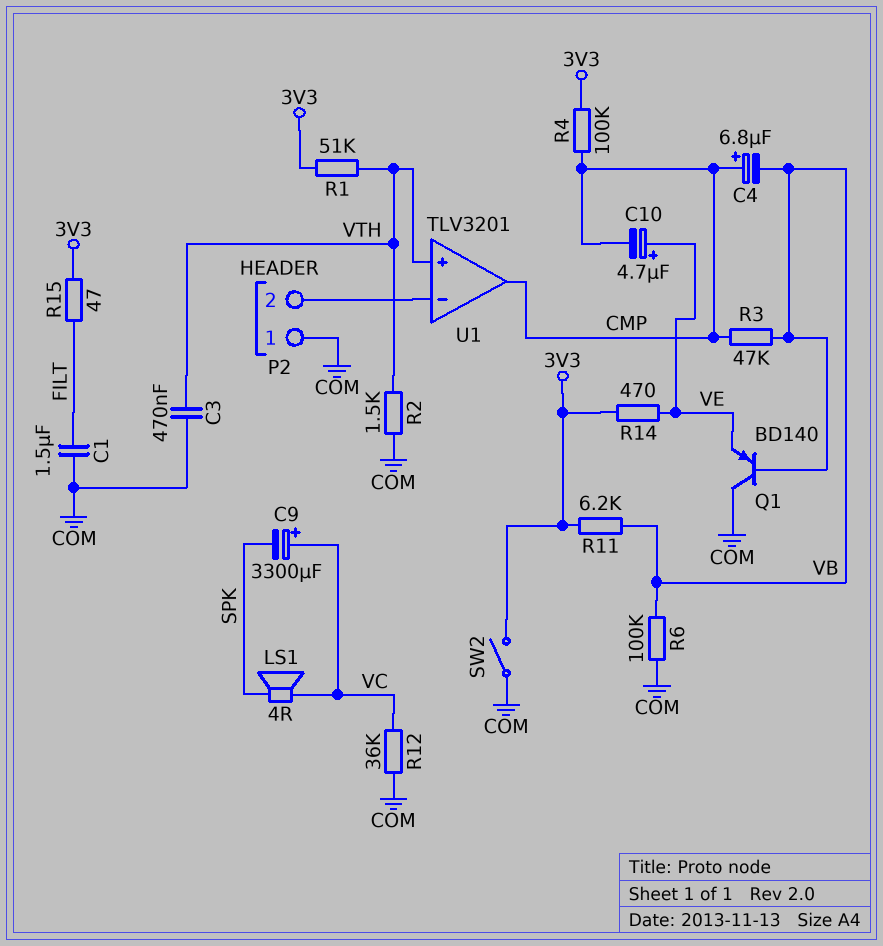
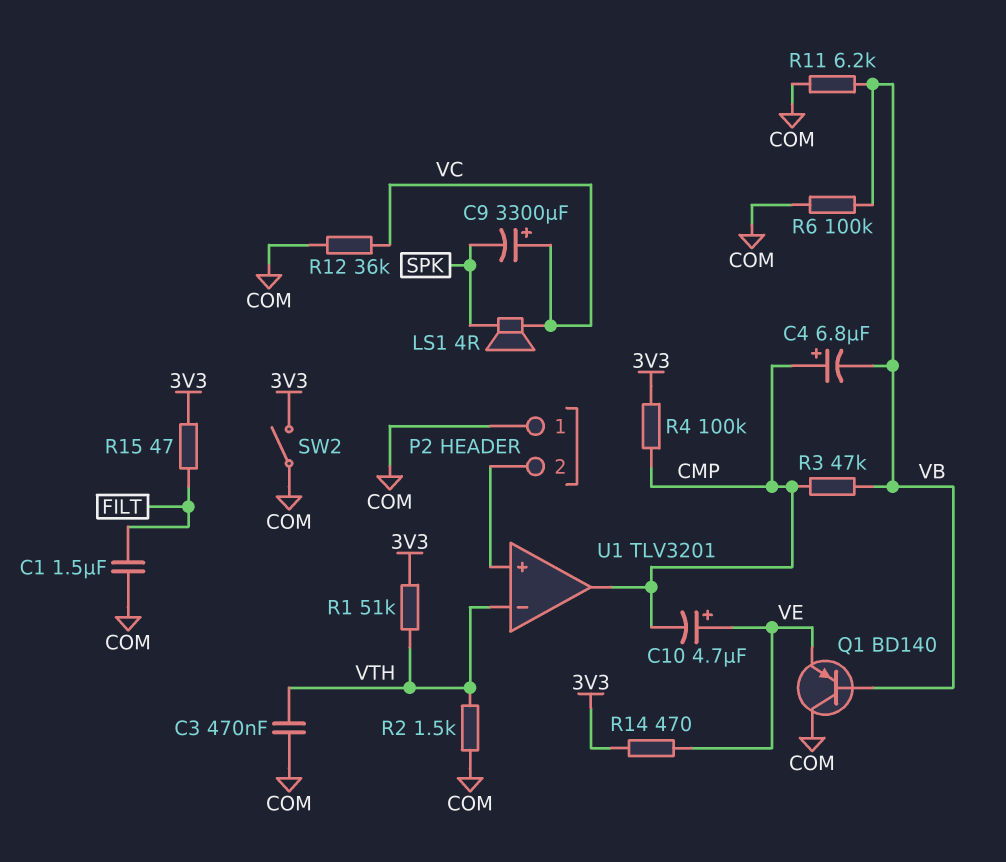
R11: 6.2k (3V3, VB) -> 6.2k (COM, VB)
U1 pin in+: VTH -> P2/2
U1 pin in-: P2/2 -> VTH

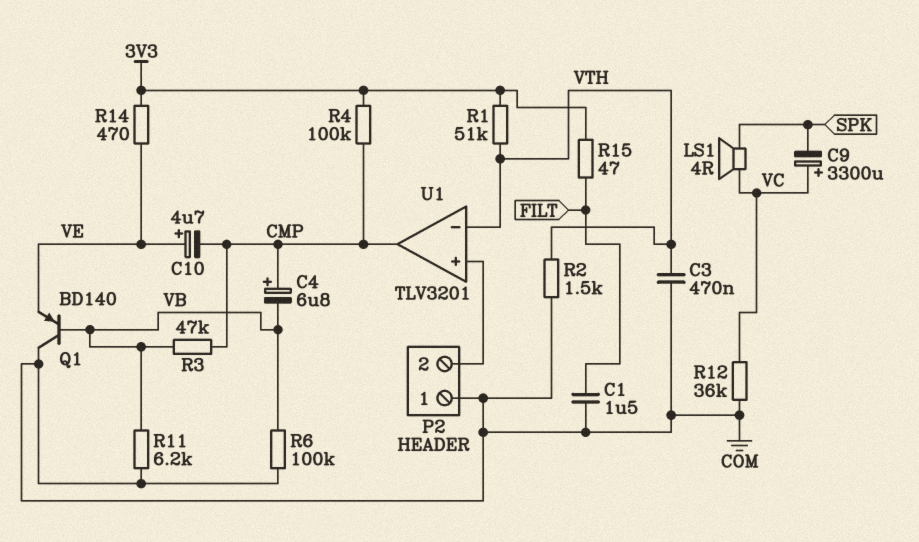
SW2: switch (3V3, COM) -> none

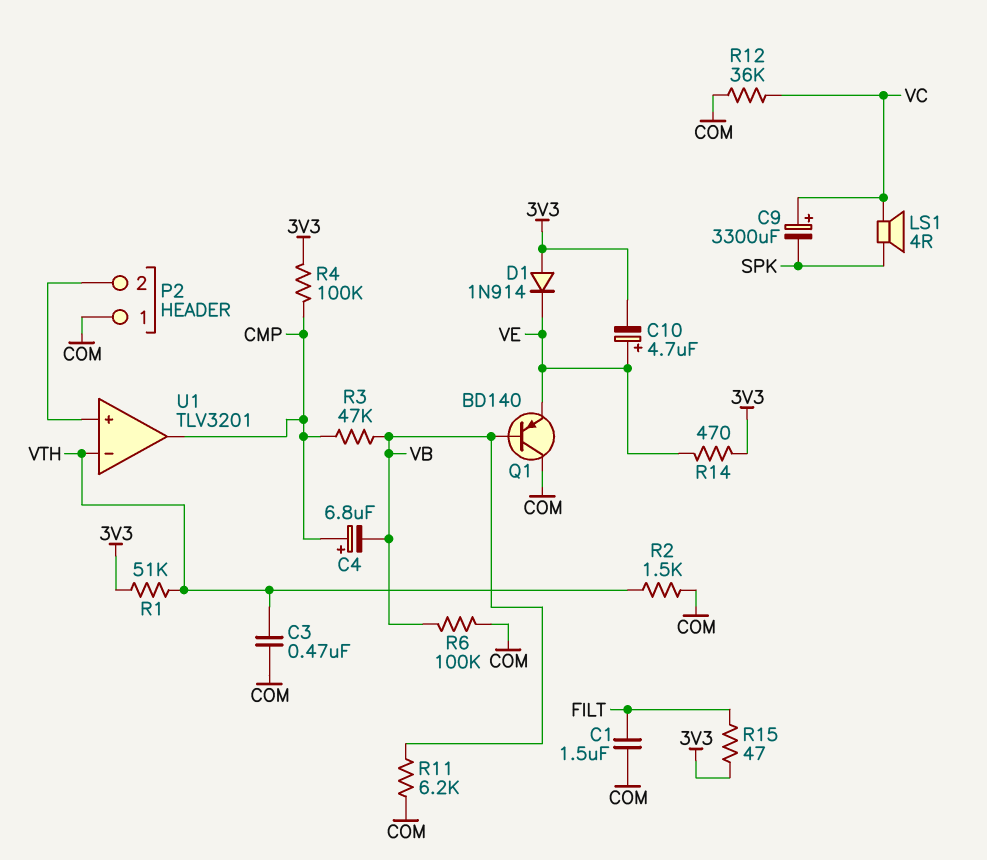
C10: 4.7uF (plus VE, minus CMP) -> 4.7uF (plus VE, minus 3V3)
D1: none -> diode 1N914 (A 3V3, K VE)

